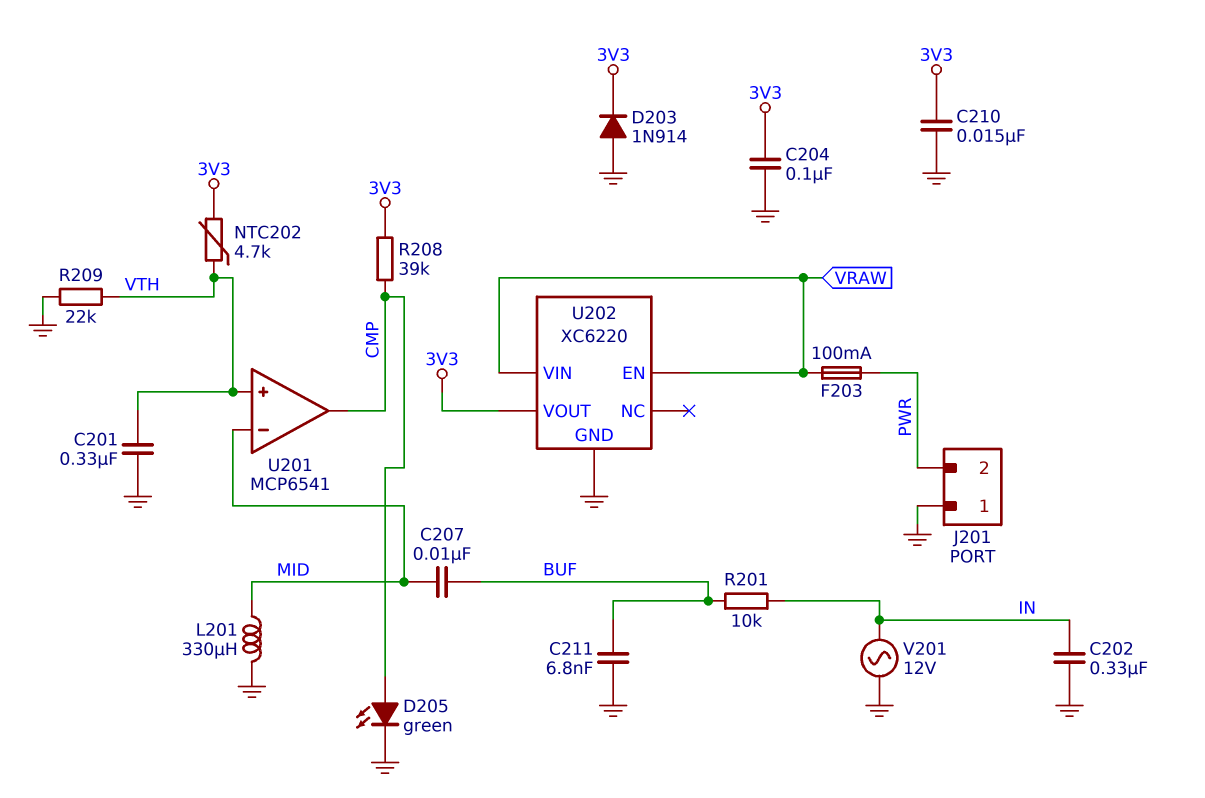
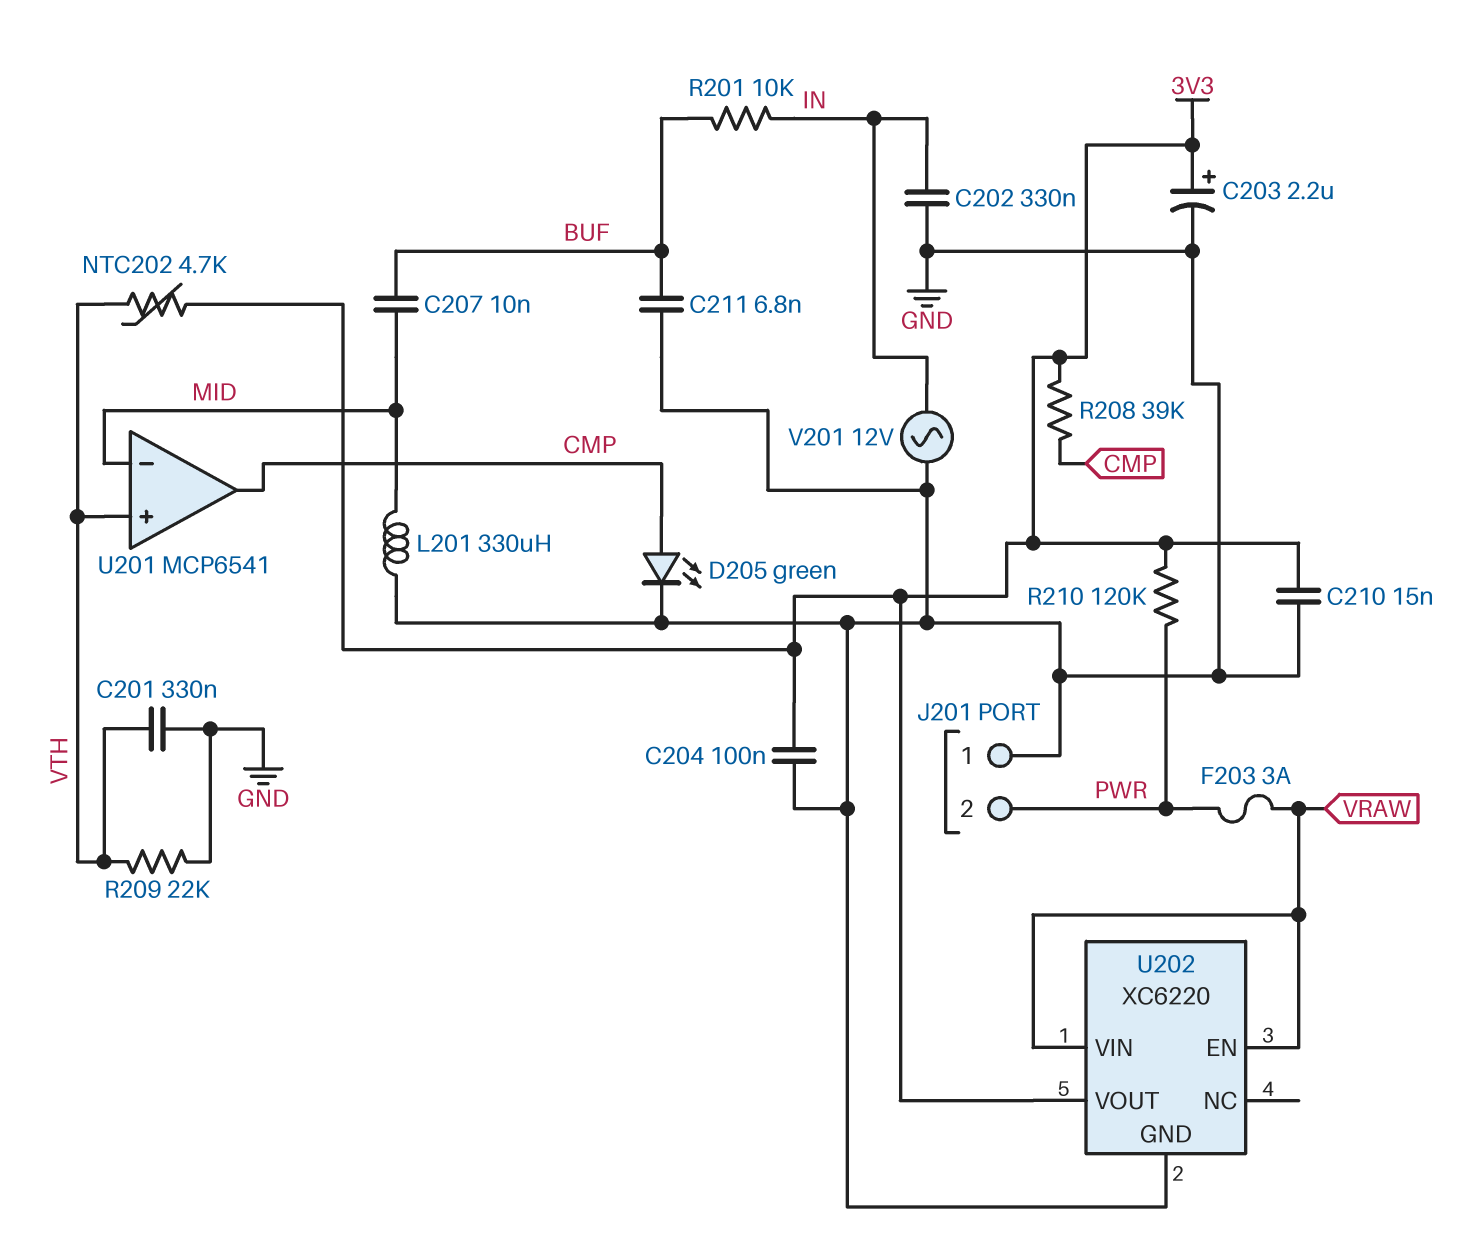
C203: none -> 2.2uF (plus 3V3, minus GND)
D203: diode 1N914 (A GND, K 3V3) -> none
F203: 100mA (PWR, VRAW) -> 3A (PWR, VRAW)
R210: none -> 120k (3V3, PWR)

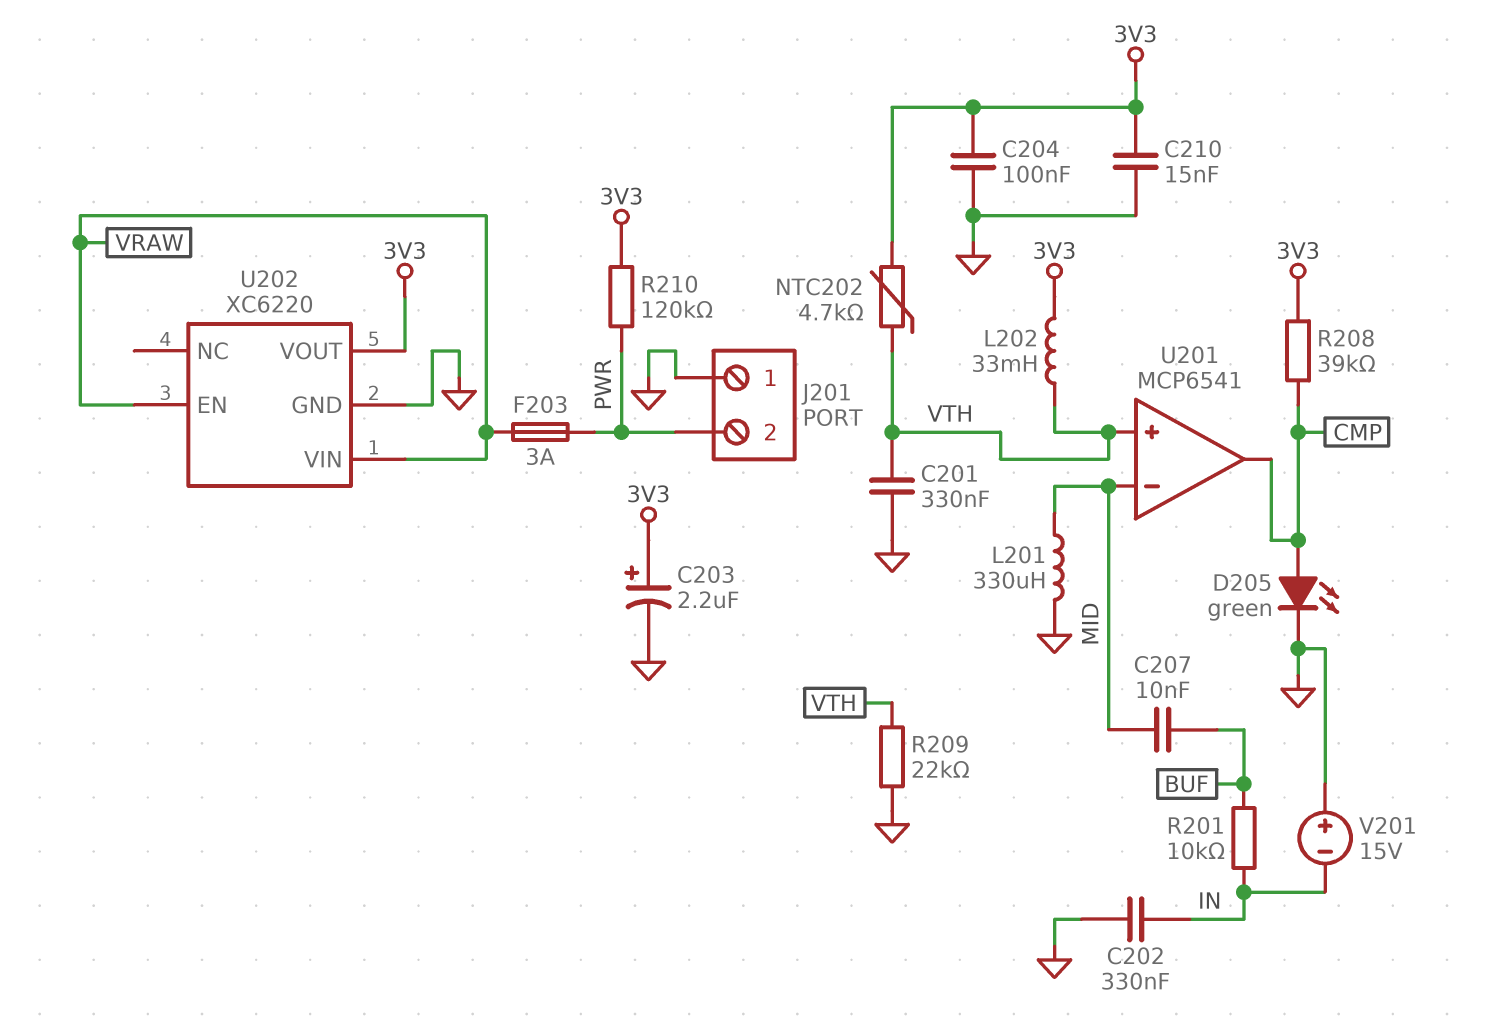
C211: 6.8nF (BUF, GND) -> none
L202: none -> 33mH (3V3, VTH)
V201: AC 12V (GND, IN) -> 15V (plus GND, minus IN)

